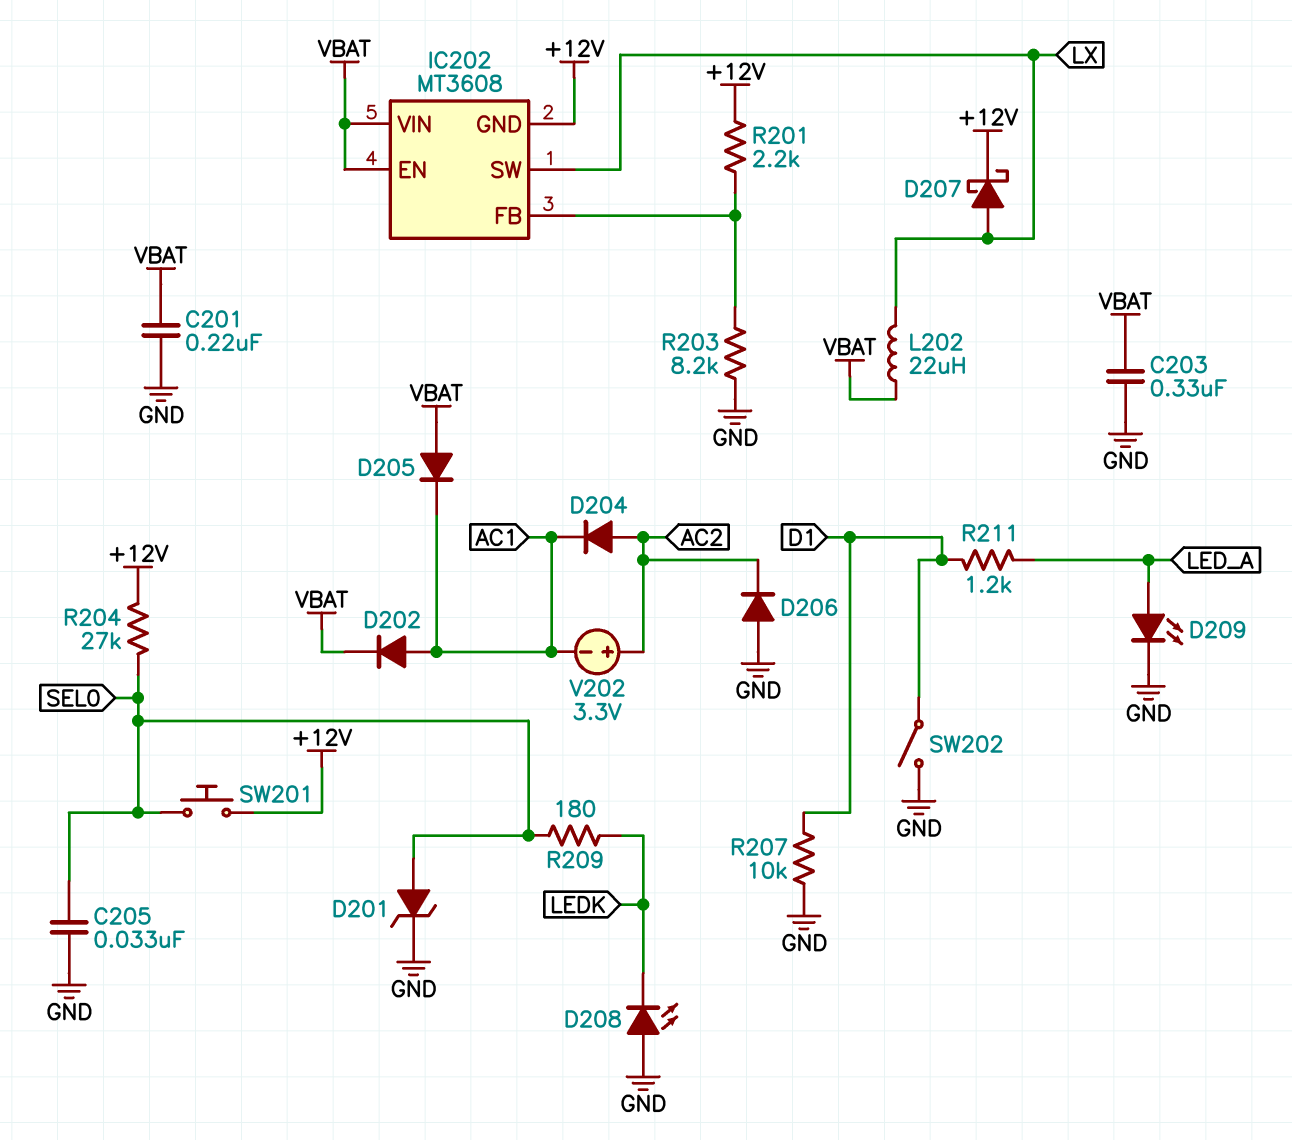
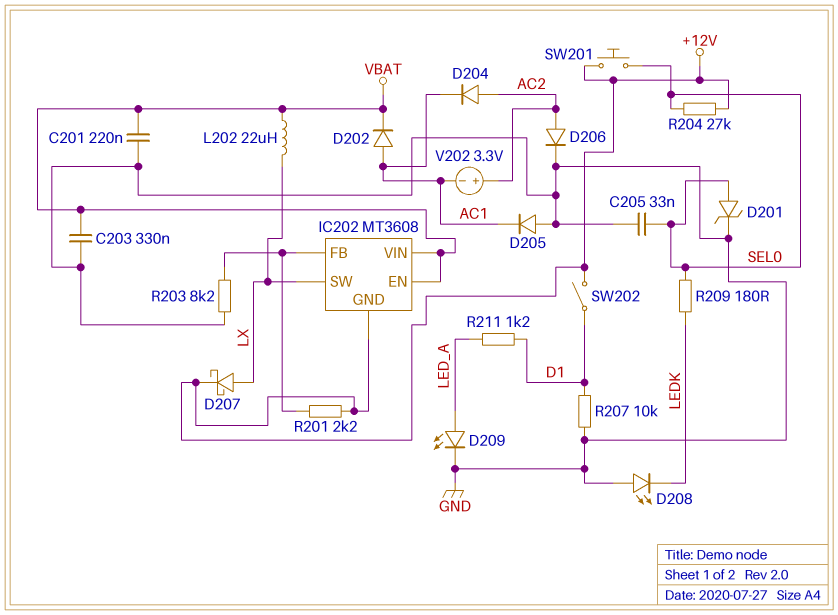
D205: diode (A VBAT, K AC1) -> diode (A GND, K AC1)
D206: diode (A GND, K AC2) -> diode (A AC2, K GND)
SW202: switch (D1, GND) -> switch (+12V, D1)

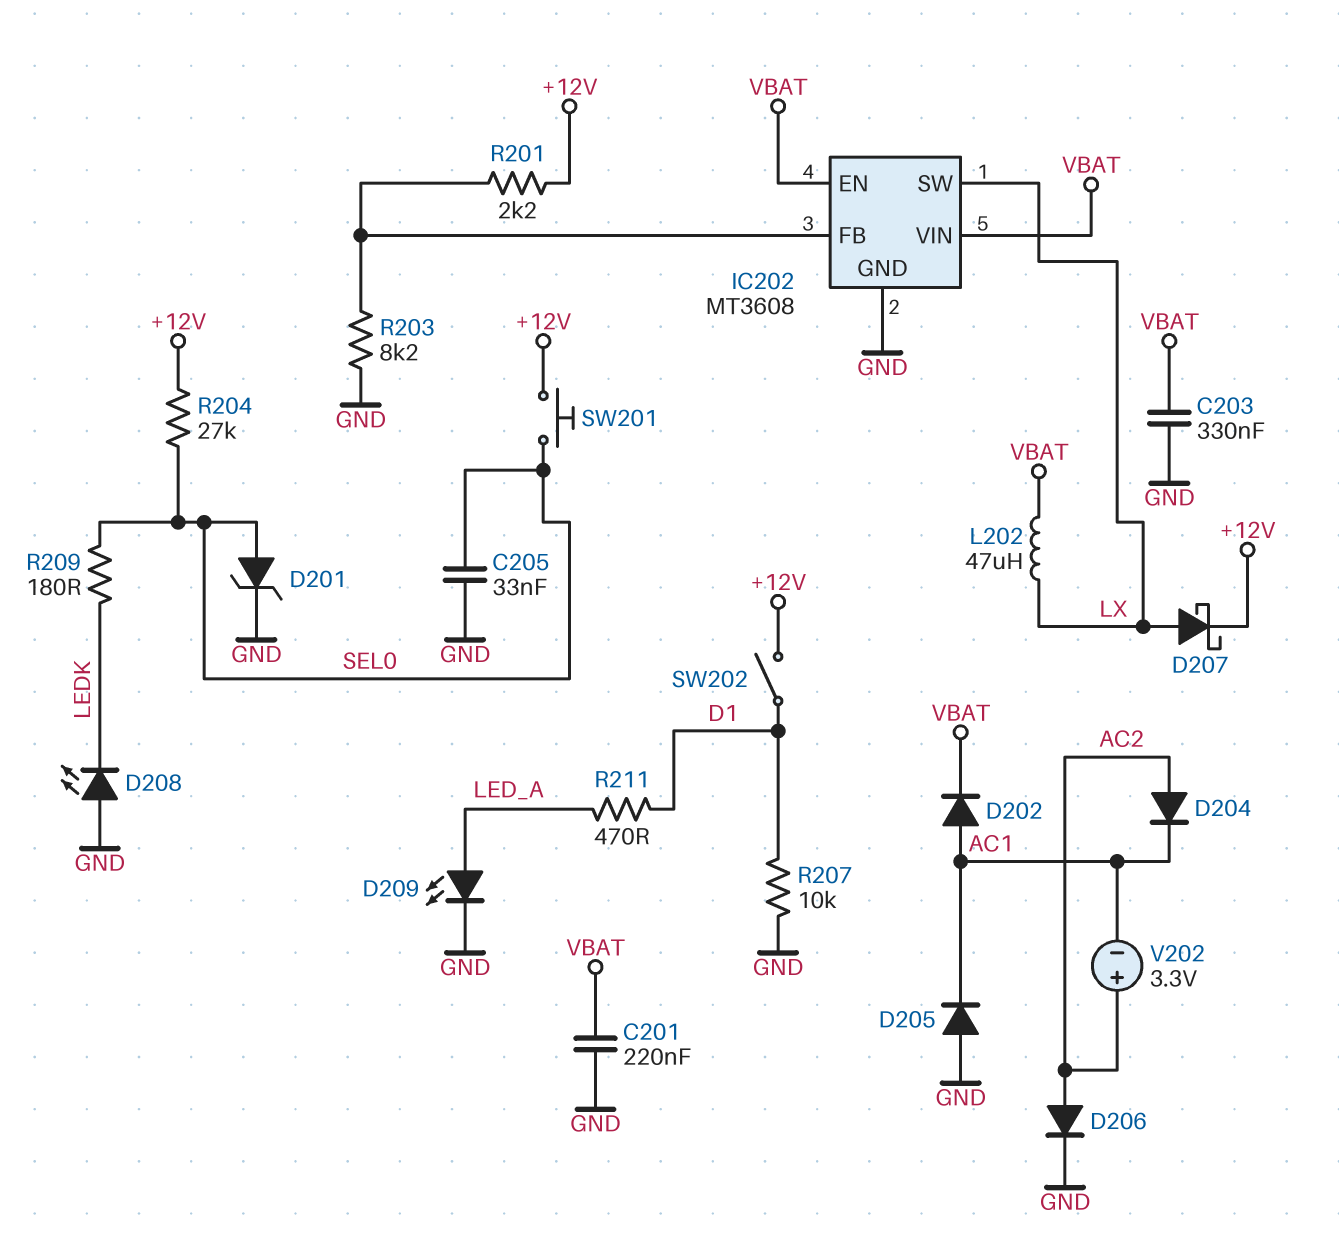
IC202 pin GND: +12V -> GND
L202: 22uH (LX, VBAT) -> 47uH (LX, VBAT)
R211: 1.2k (D1, LED_A) -> 470 (D1, LED_A)

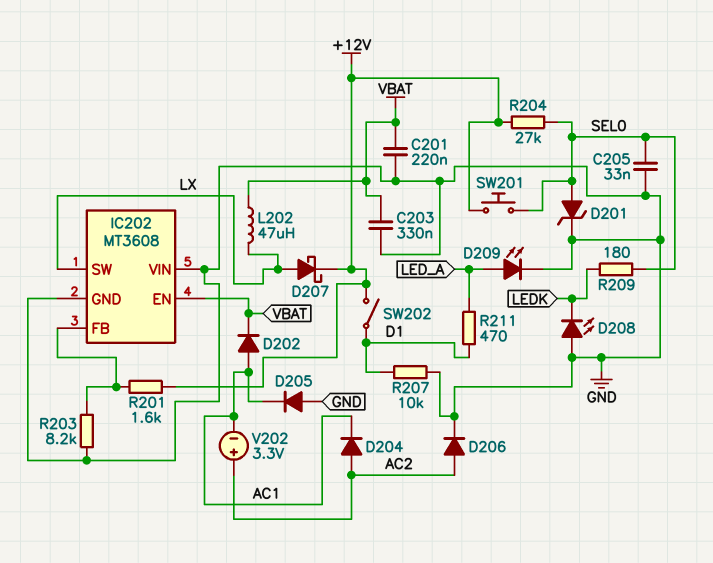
IC202 pin VIN: VBAT -> GND
R201: 2.2k (+12V, IC202/FB) -> 1.6k (+12V, IC202/FB)

